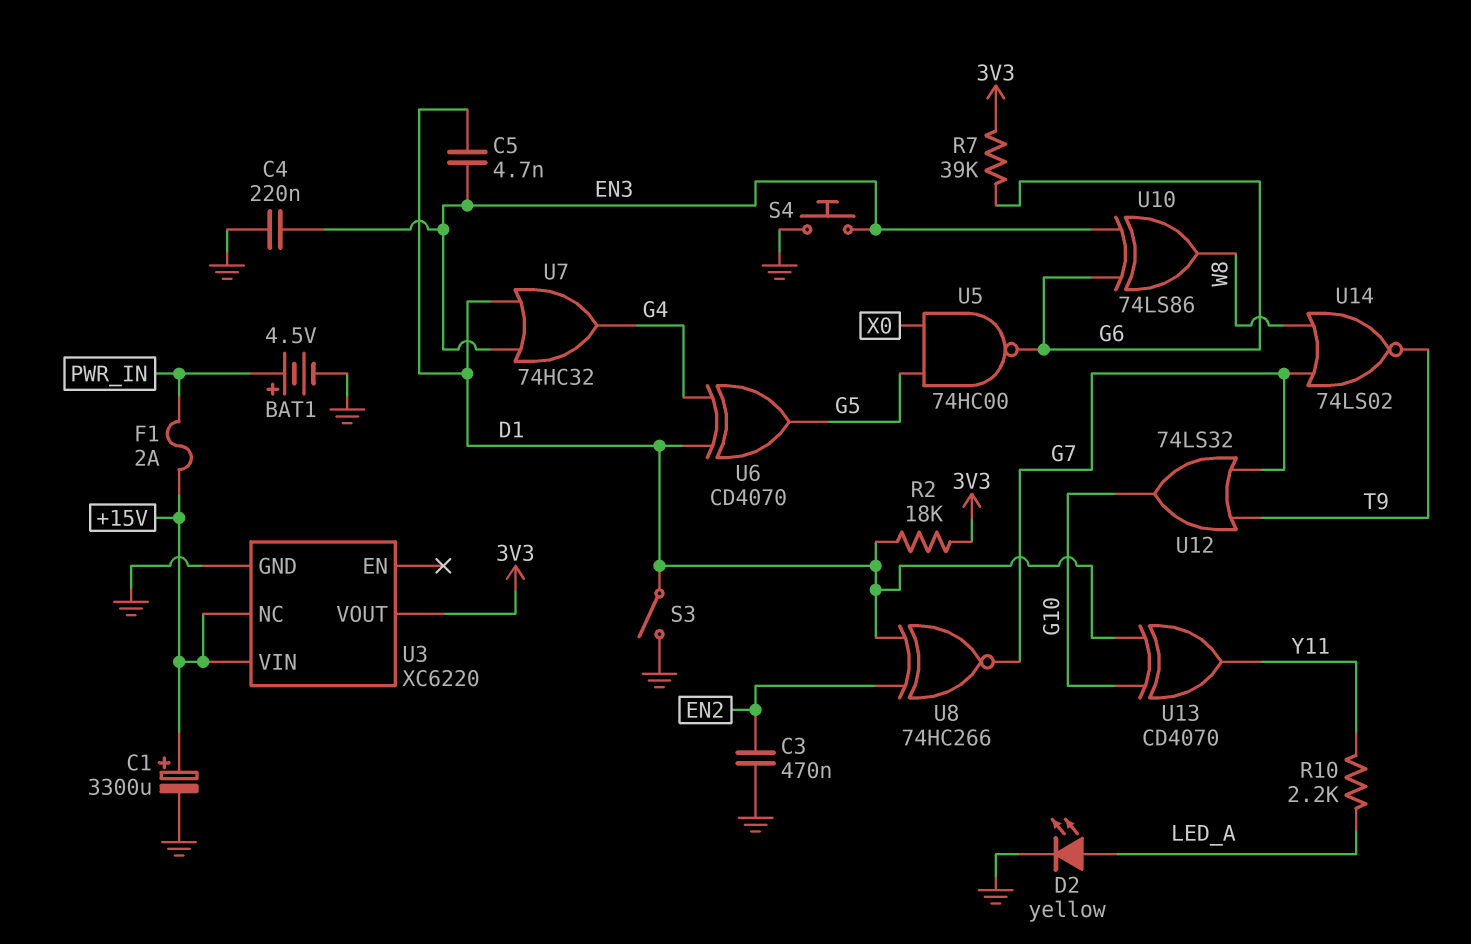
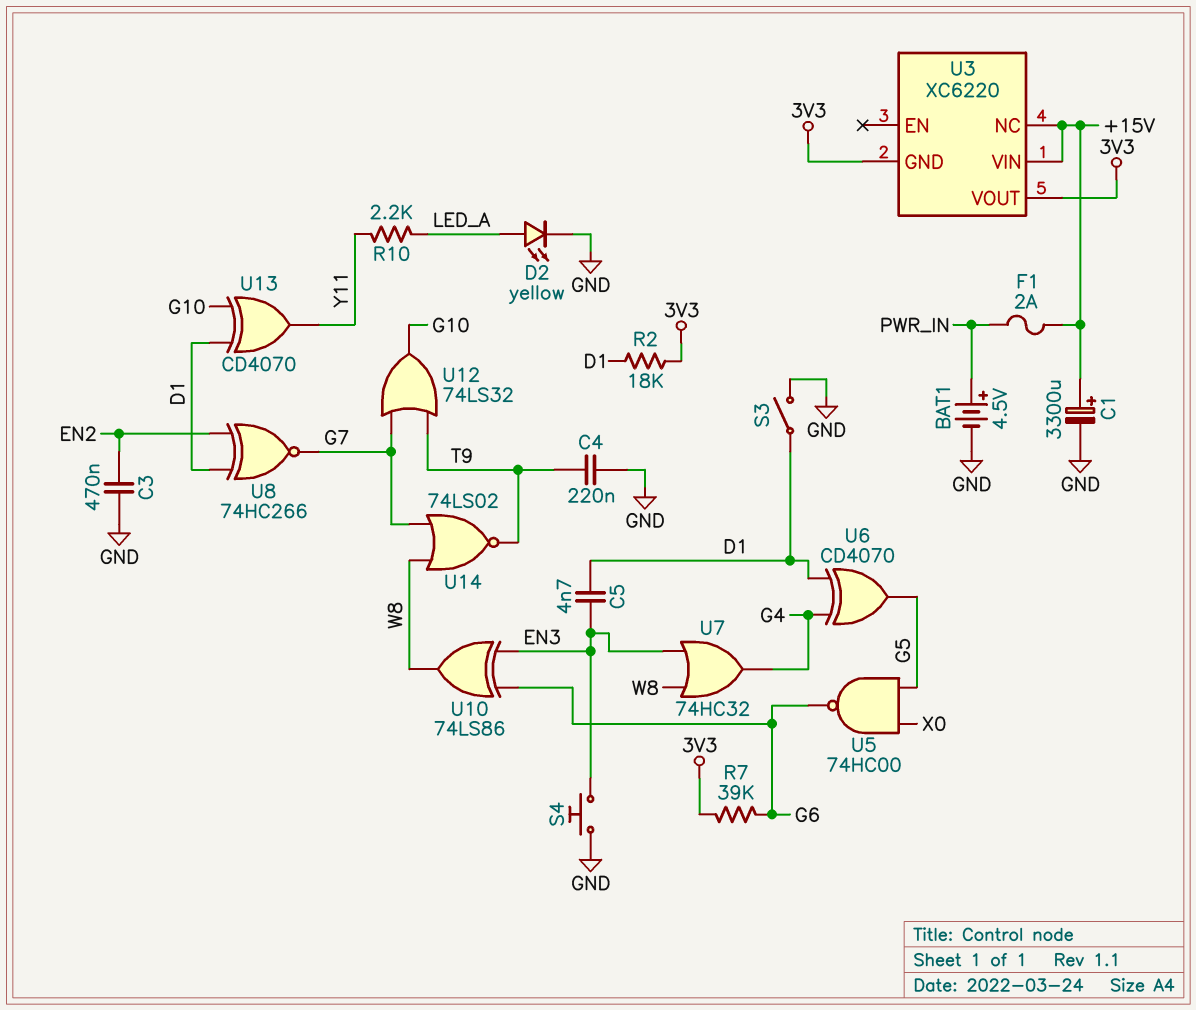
C4: 220nF (EN3, GND) -> 220nF (GND, T9)
U3 pin GND: GND -> 3V3
U7: OR 74HC32 (in D1, in EN3, out G4) -> OR 74HC32 (in EN3, in W8, out G4)

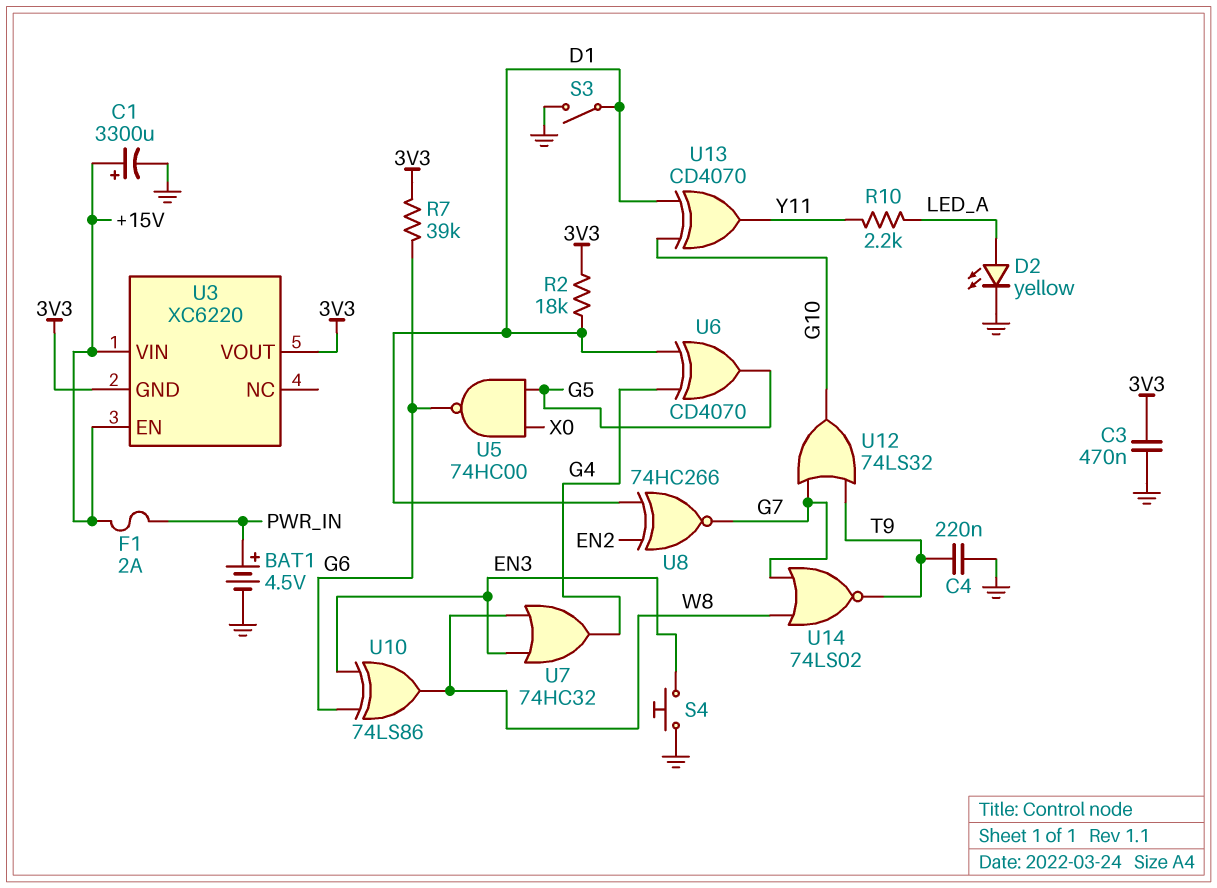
C3: 470nF (EN2, GND) -> 470nF (3V3, GND)
C5: 4.7nF (D1, EN3) -> none
U3 pin EN: none -> +15V
U3 pin NC: +15V -> none

